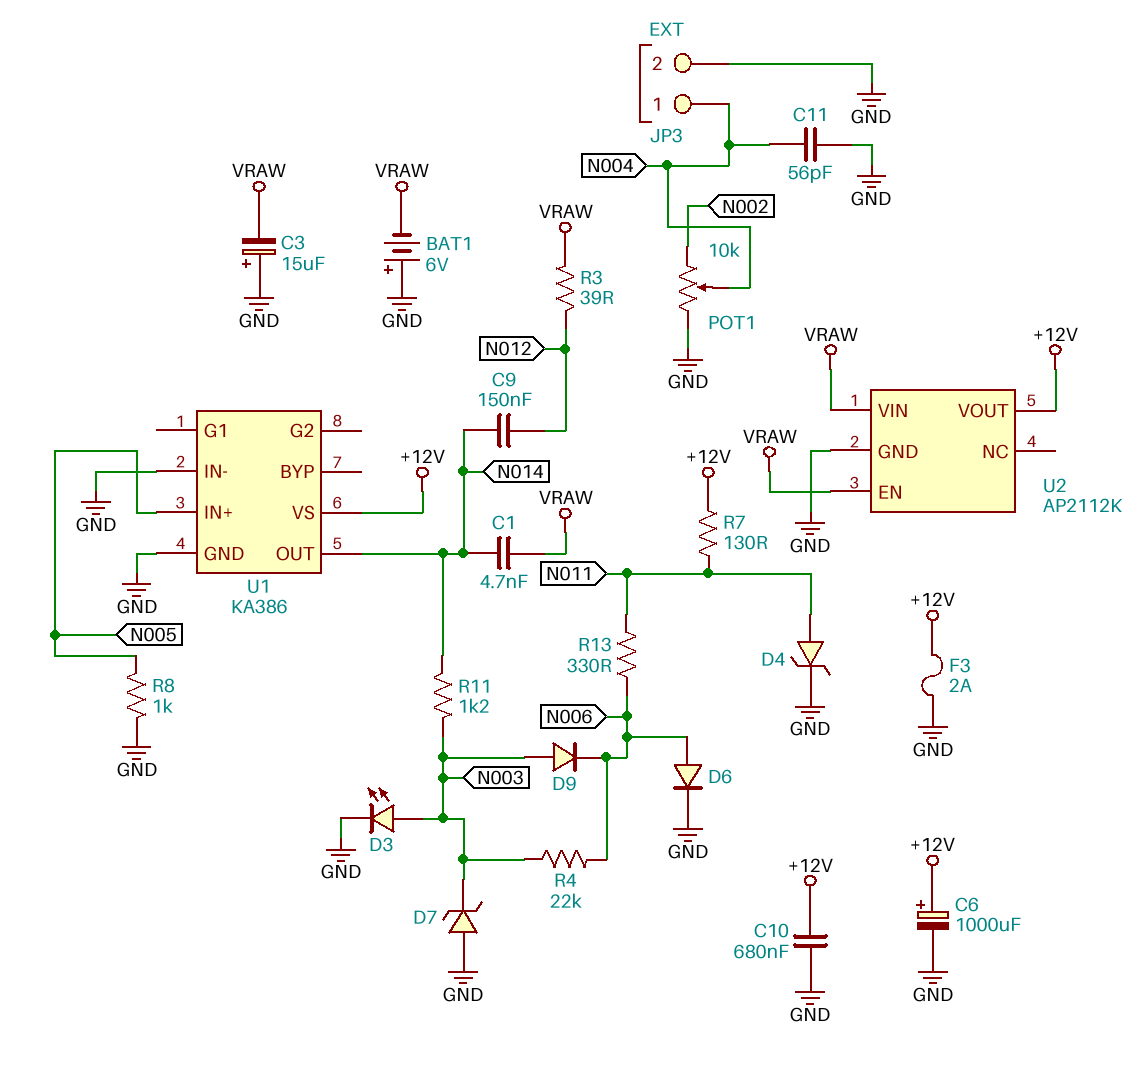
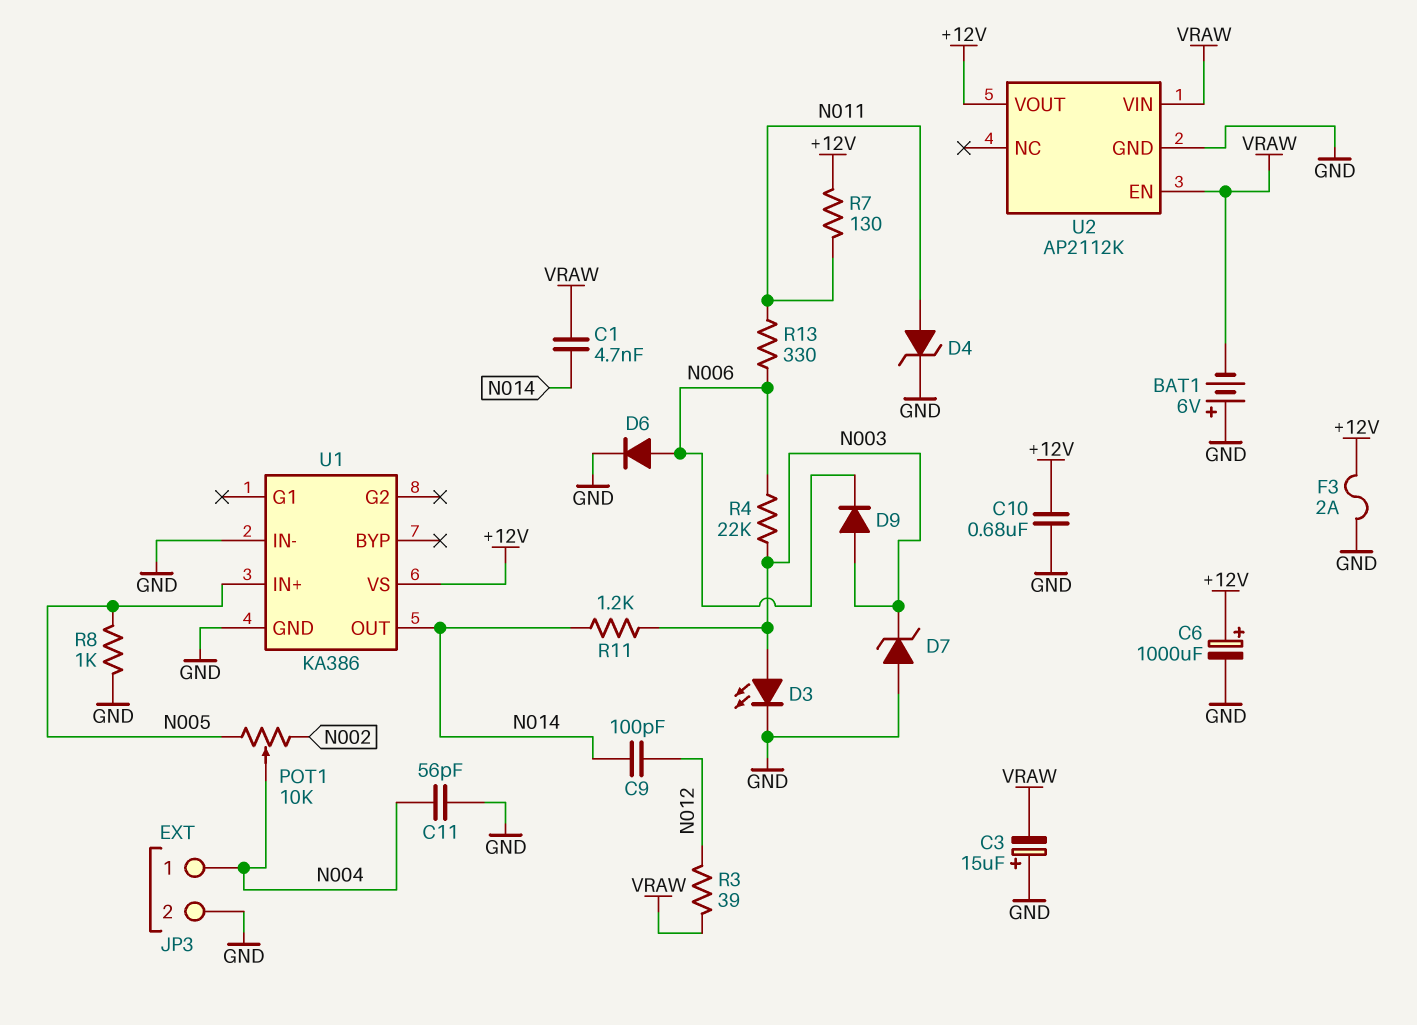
C9: 150nF (N012, N014) -> 100pF (N012, N014)
POT1: 10k (GND, N002, wiper N004) -> 10k (N002, N005, wiper N004)

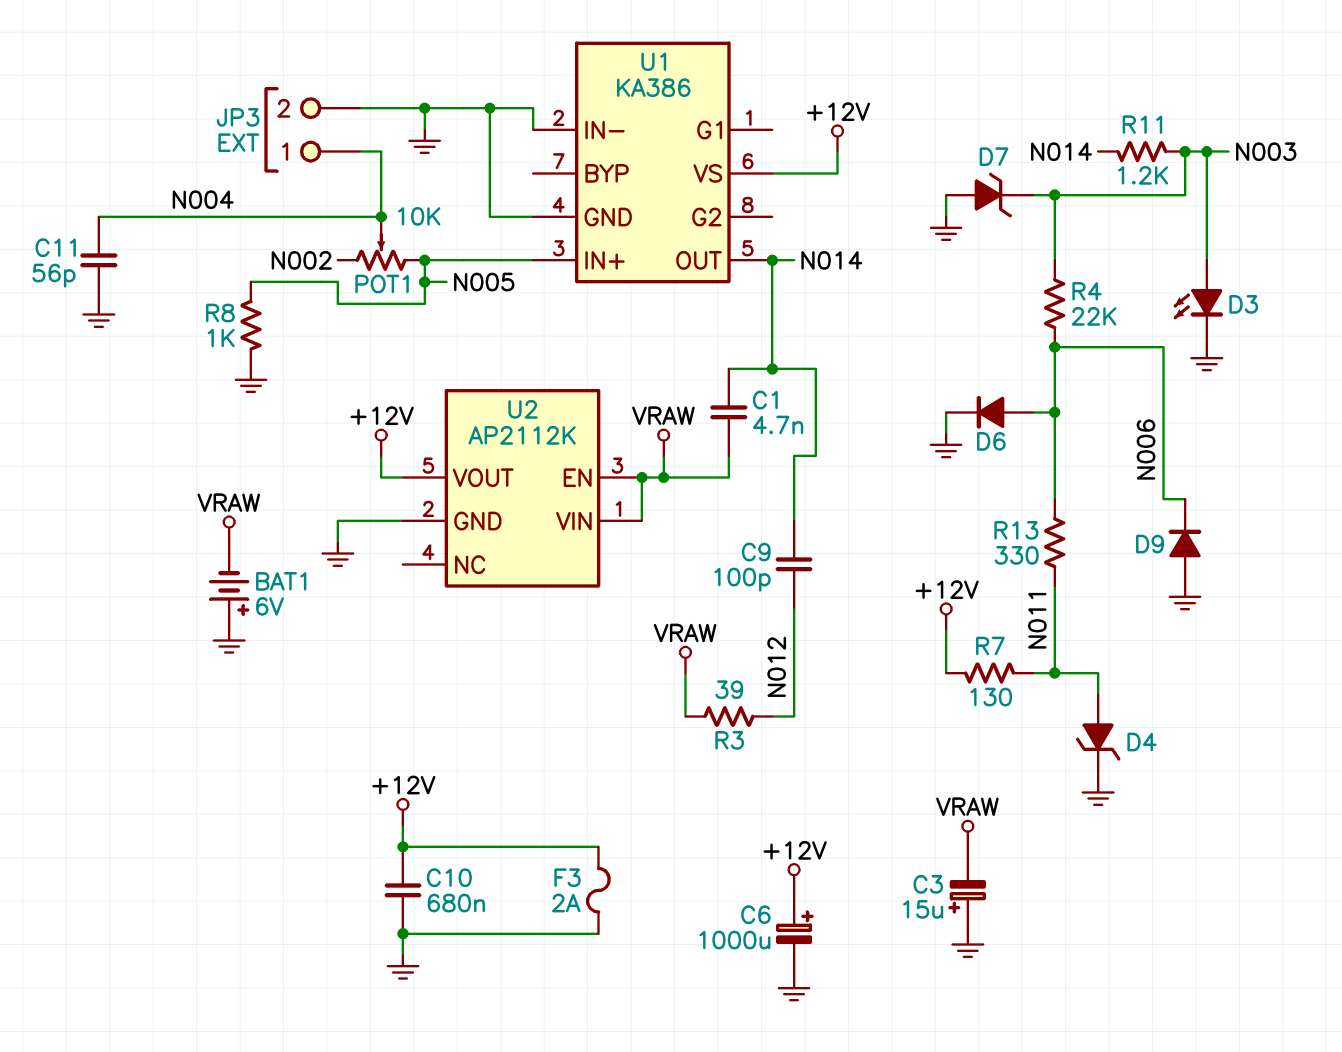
D9: diode (A N003, K N006) -> diode (A GND, K N006)

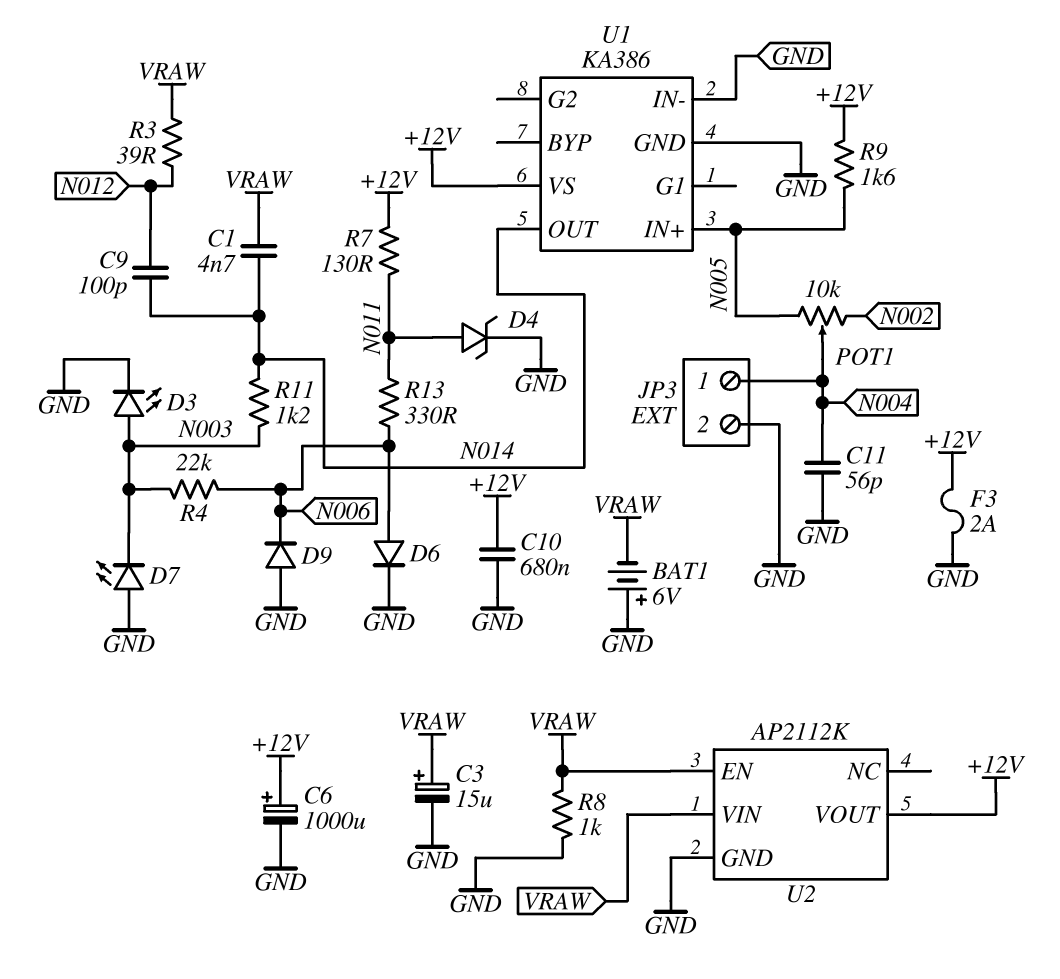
C3: 15uF (plus GND, minus VRAW) -> 15uF (plus VRAW, minus GND)
D7: zener (A GND, K N003) -> LED (A GND, K N003)
R8: 1k (GND, N005) -> 1k (GND, VRAW)
R9: none -> 1.6k (+12V, N005)

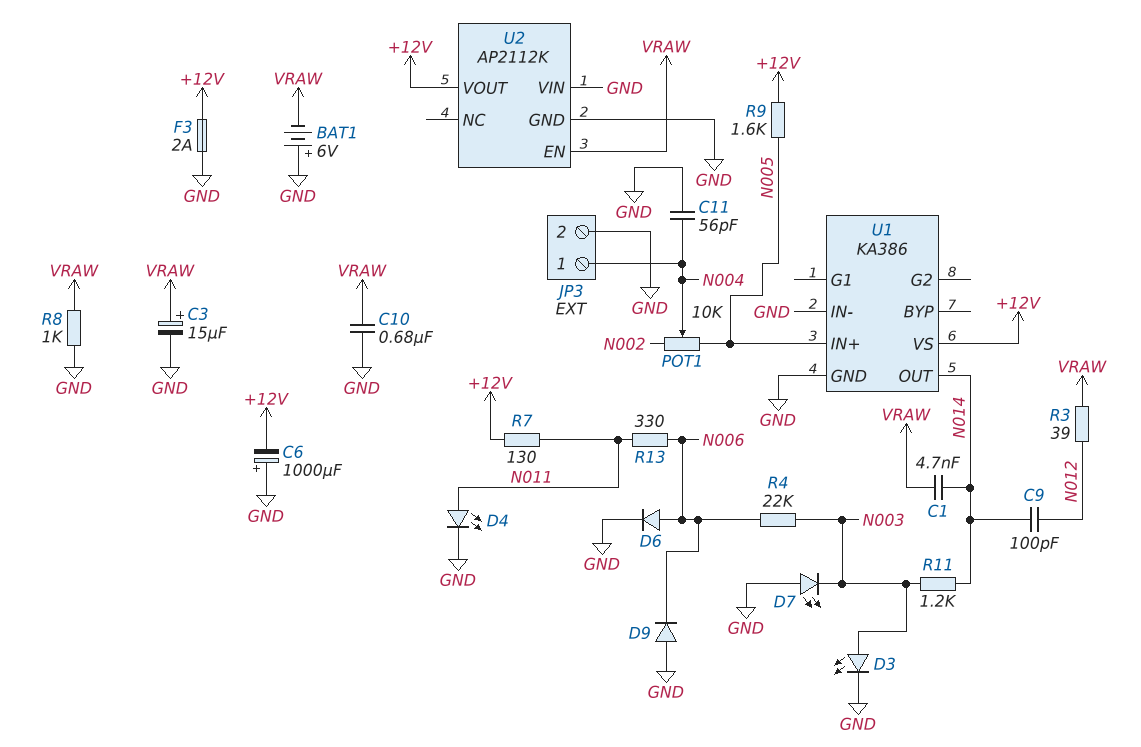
C6: 1000uF (plus +12V, minus GND) -> 1000uF (plus GND, minus +12V)
C10: 680nF (+12V, GND) -> 680nF (GND, VRAW)
D4: zener (A N011, K GND) -> LED (A N011, K GND)
U2 pin VIN: VRAW -> GND

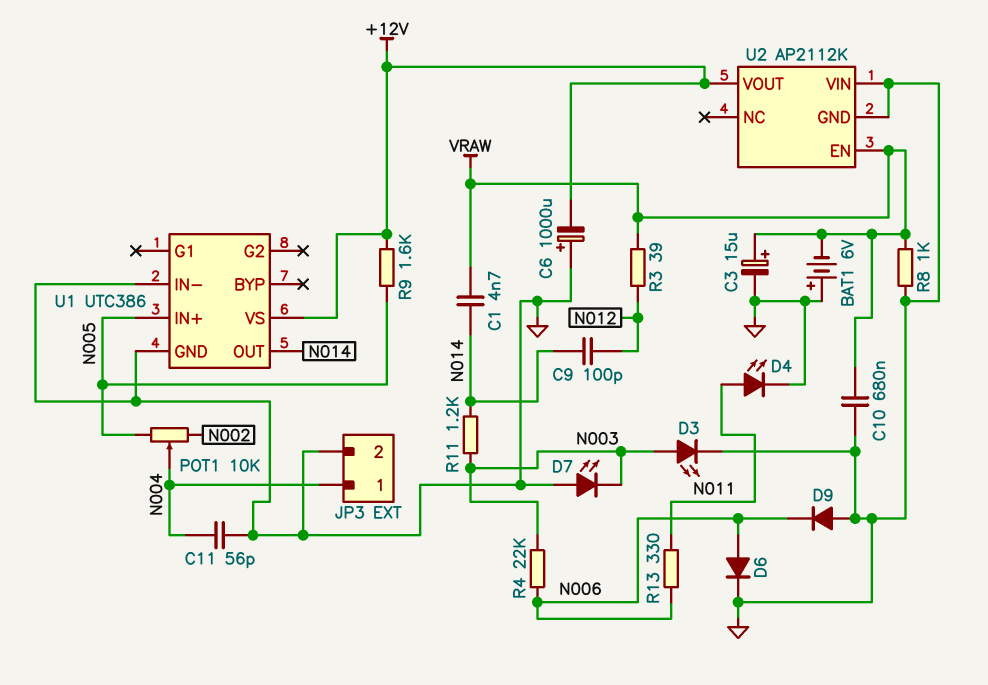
F3: 2A (+12V, GND) -> none
R7: 130 (+12V, N011) -> none
U1: KA386 -> UTC386

